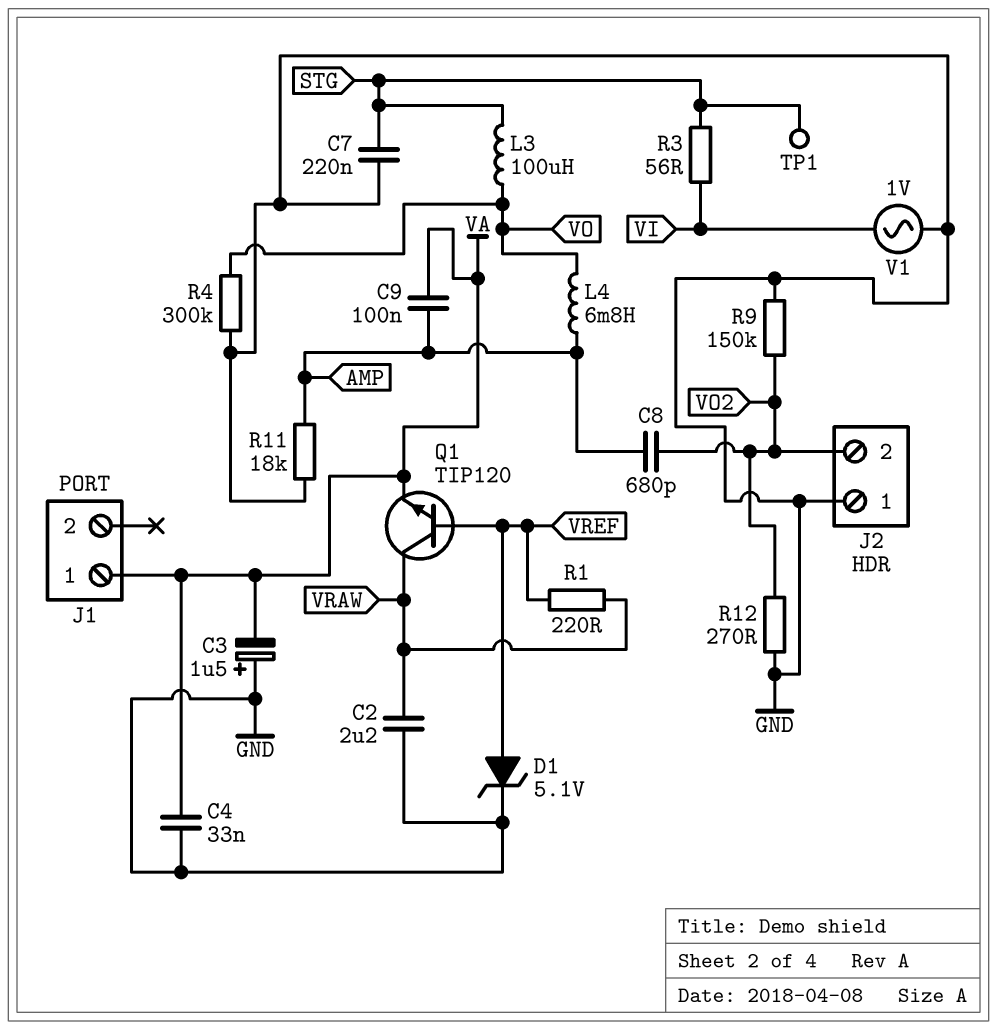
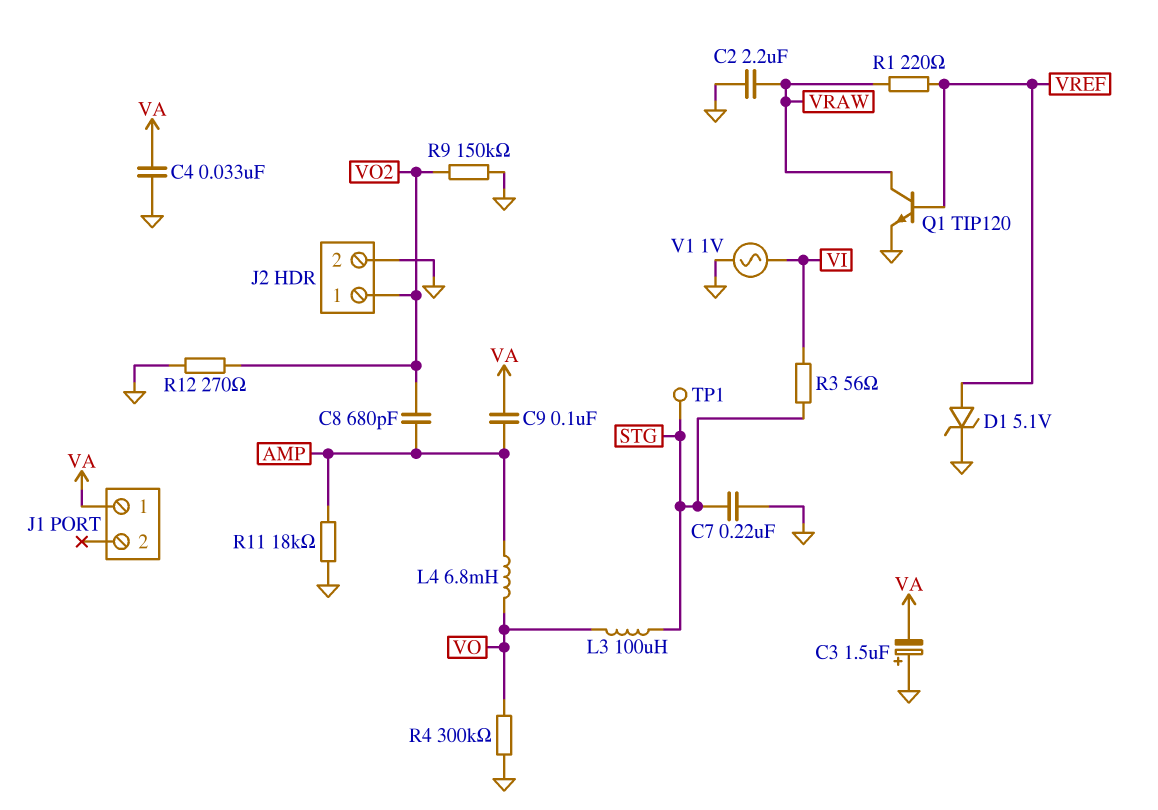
J2 pin 1: GND -> VO2
J2 pin 2: VO2 -> GND
Q1: NPN TIP120 (B VREF, C VRAW, E VA) -> NPN TIP120 (B VREF, C VRAW, E GND)

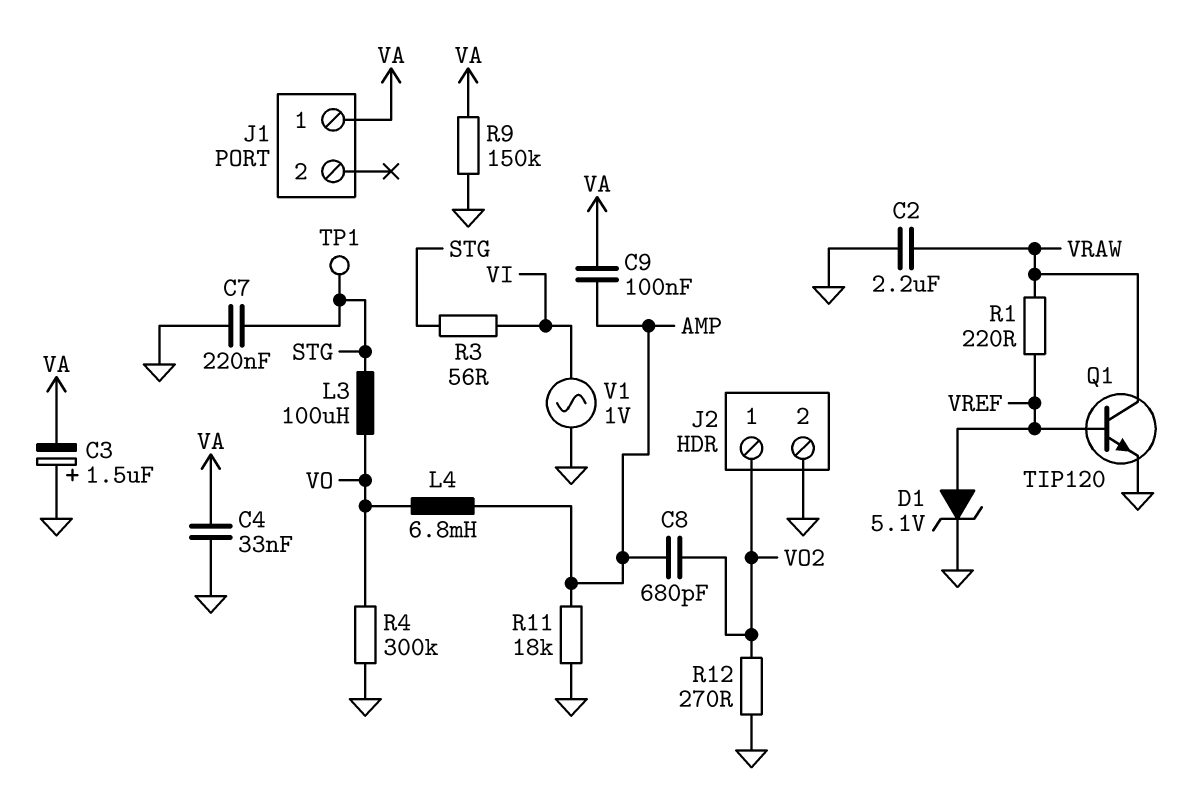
R9: 150k (GND, VO2) -> 150k (GND, VA)

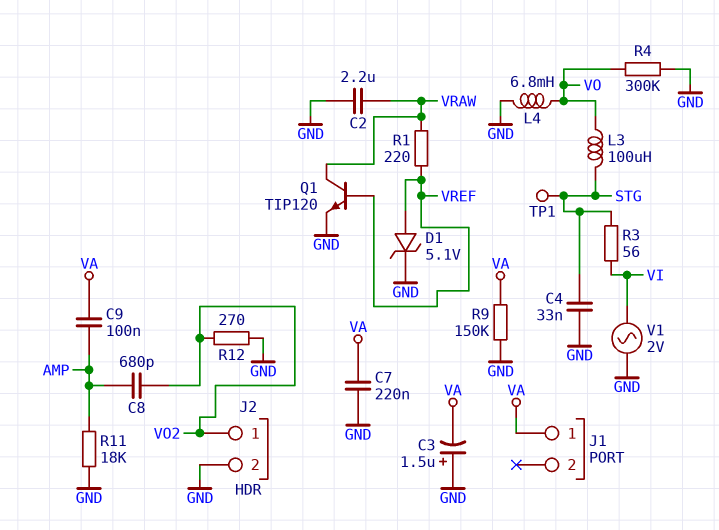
C4: 33nF (GND, VA) -> 33nF (GND, STG)
C7: 220nF (GND, STG) -> 220nF (GND, VA)
L4: 6.8mH (AMP, VO) -> 6.8mH (GND, VO)
V1: AC 1V (GND, VI) -> AC 2V (GND, VI)

